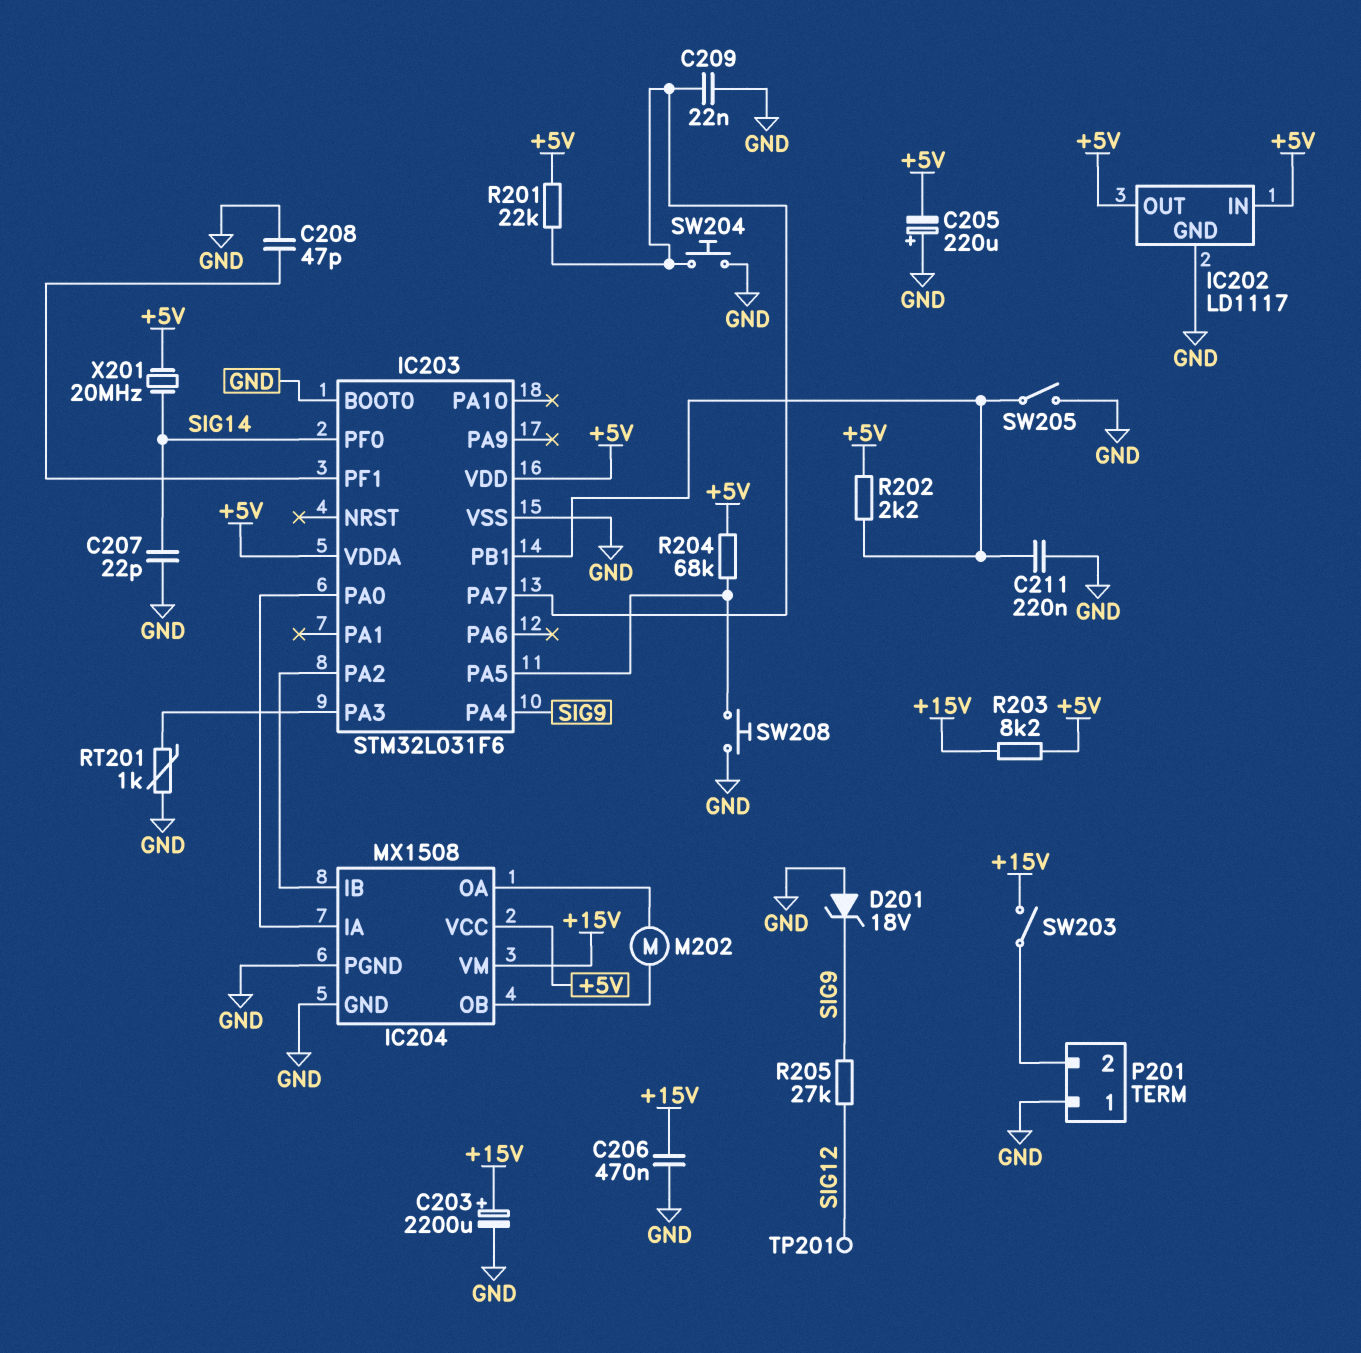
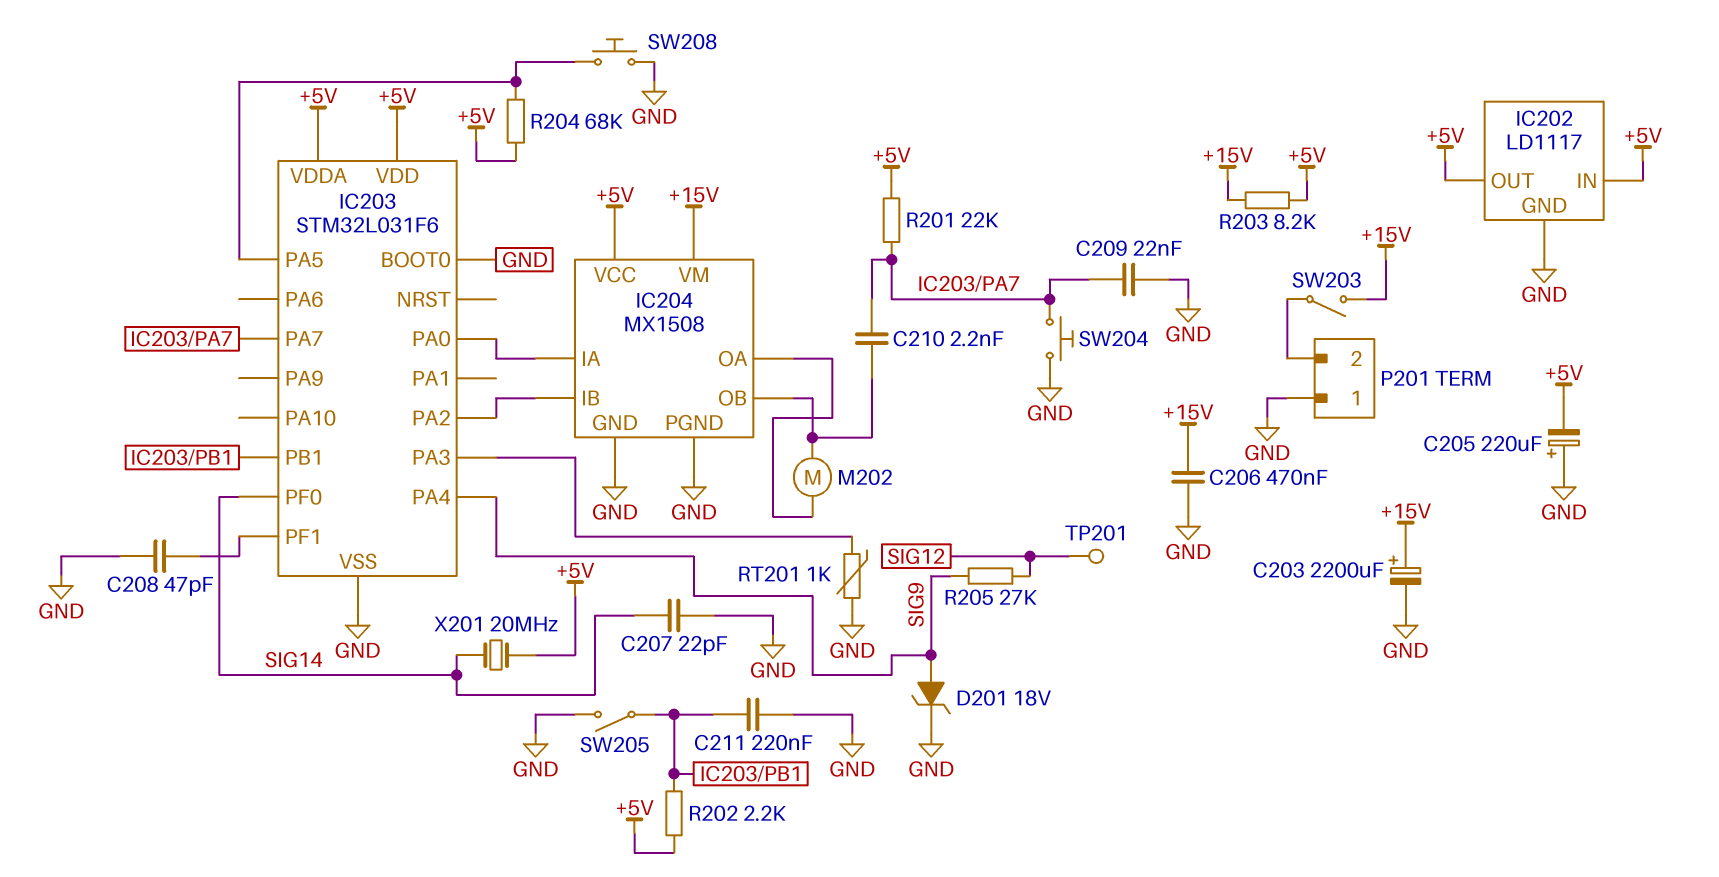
C210: none -> 2.2nF (IC203/PA7, IC204/OB)
D201: zener 18V (A GND, K SIG9) -> zener 18V (A SIG9, K GND)

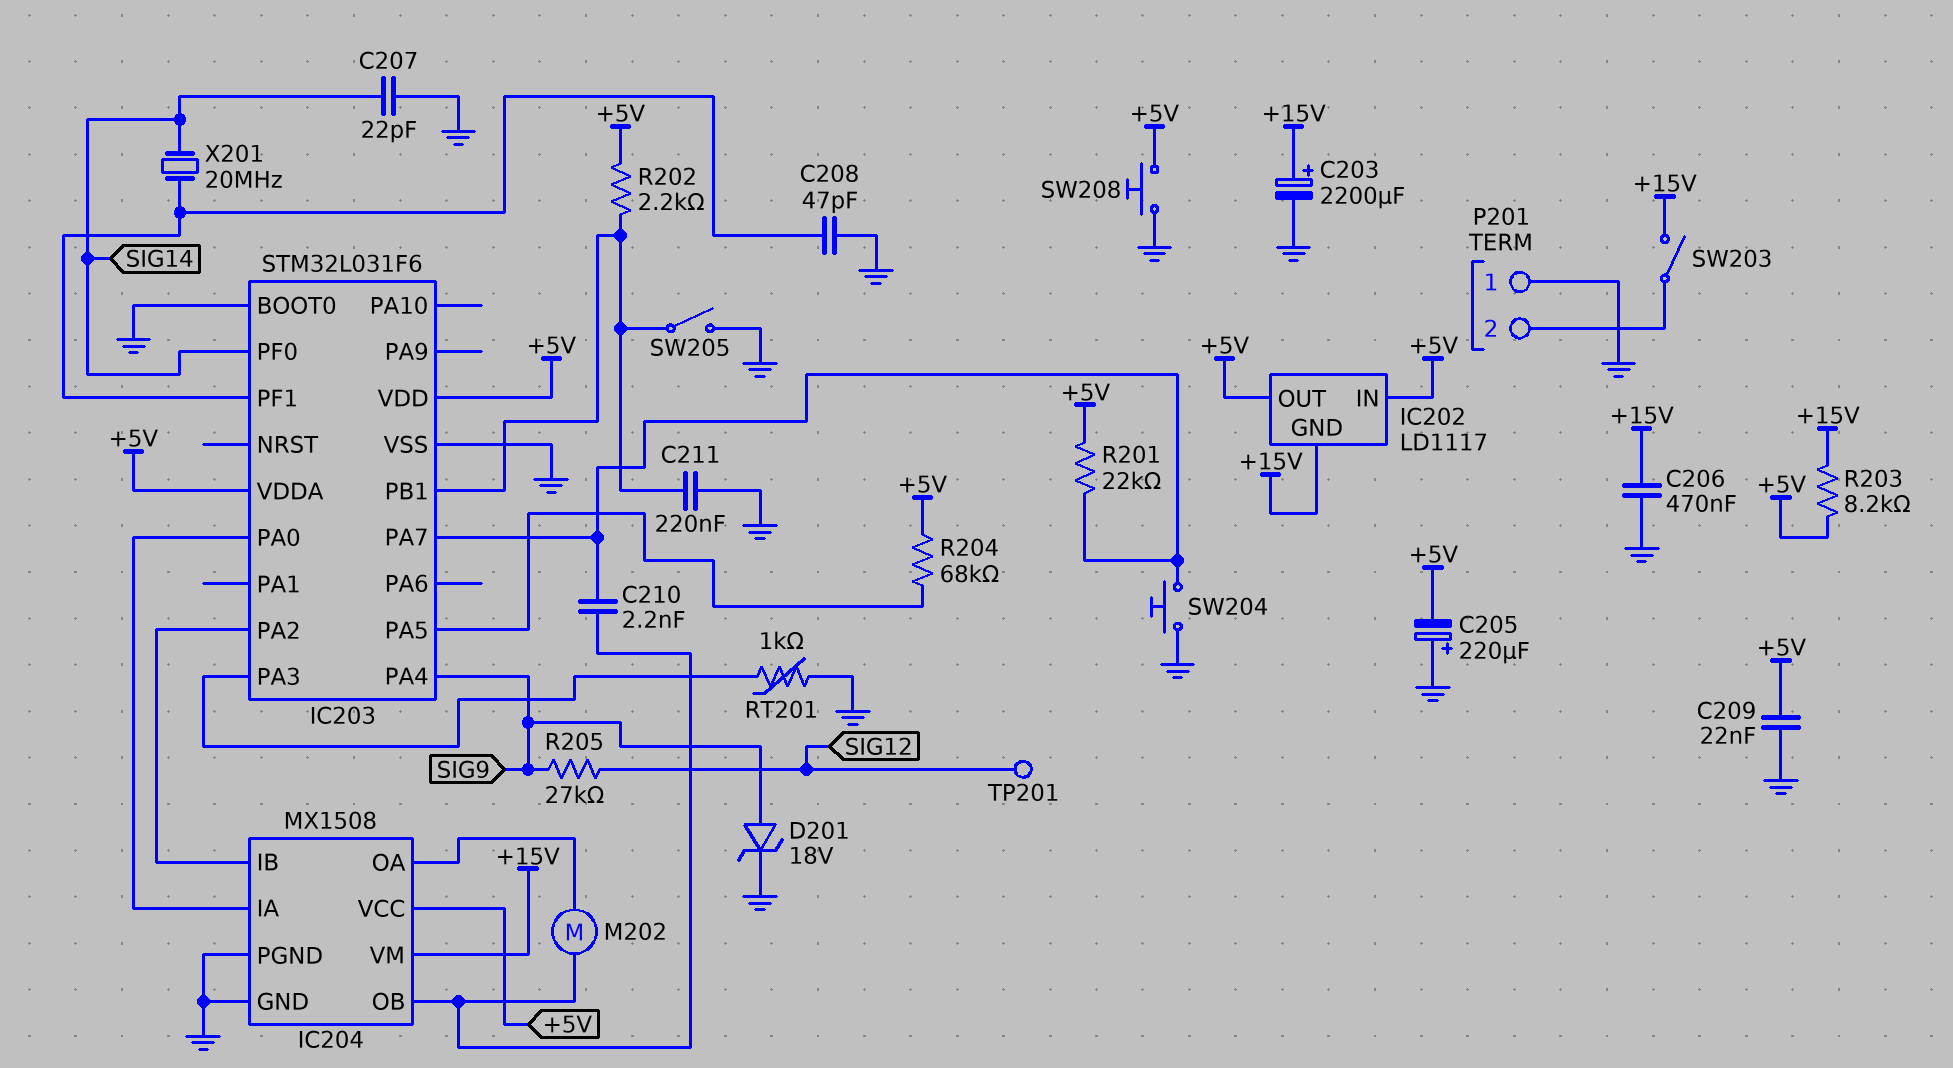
C209: 22nF (GND, IC203/PA7) -> 22nF (+5V, GND)
IC202 pin GND: GND -> +15V
SW208: button (GND, IC203/PA5) -> button (+5V, GND)
X201: 20MHz (+5V, SIG14) -> 20MHz (IC203/PF1, SIG14)

